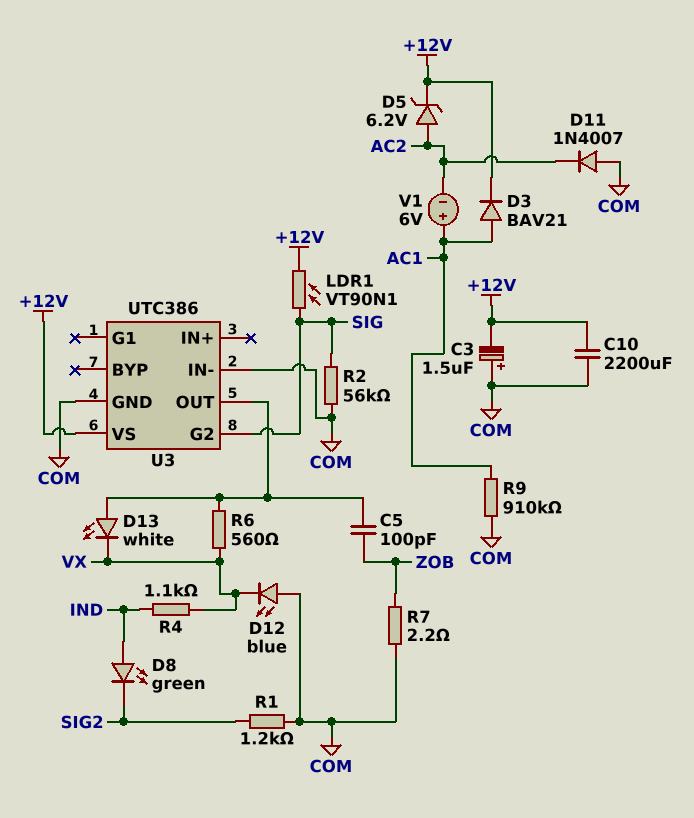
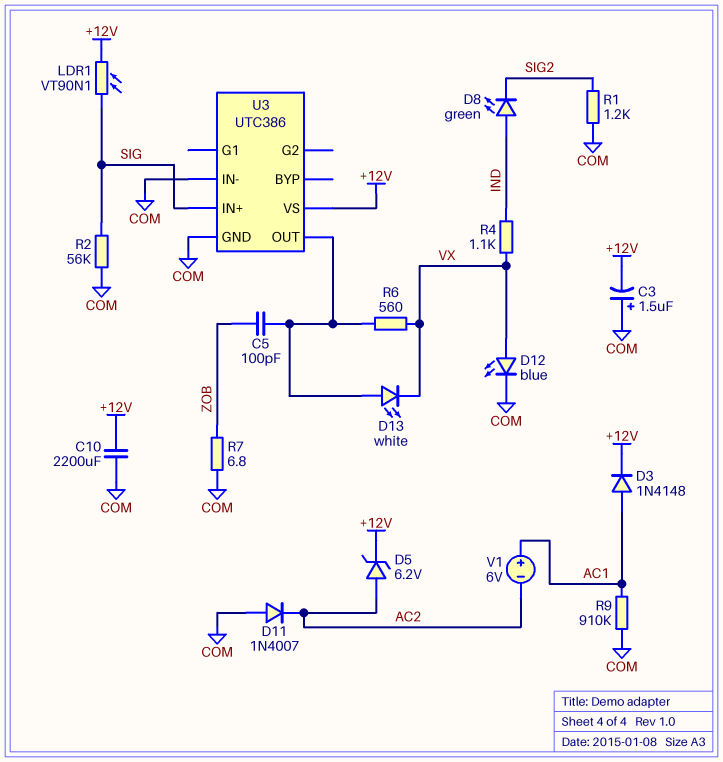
D3: diode BAV21 (A AC1, K +12V) -> diode 1N4148 (A AC1, K +12V)
D12: LED blue (A COM, K VX) -> LED blue (A VX, K COM)
R7: 2.2 (COM, ZOB) -> 6.8 (COM, ZOB)
U3 pin G2: SIG -> none
U3 pin IN+: none -> SIG

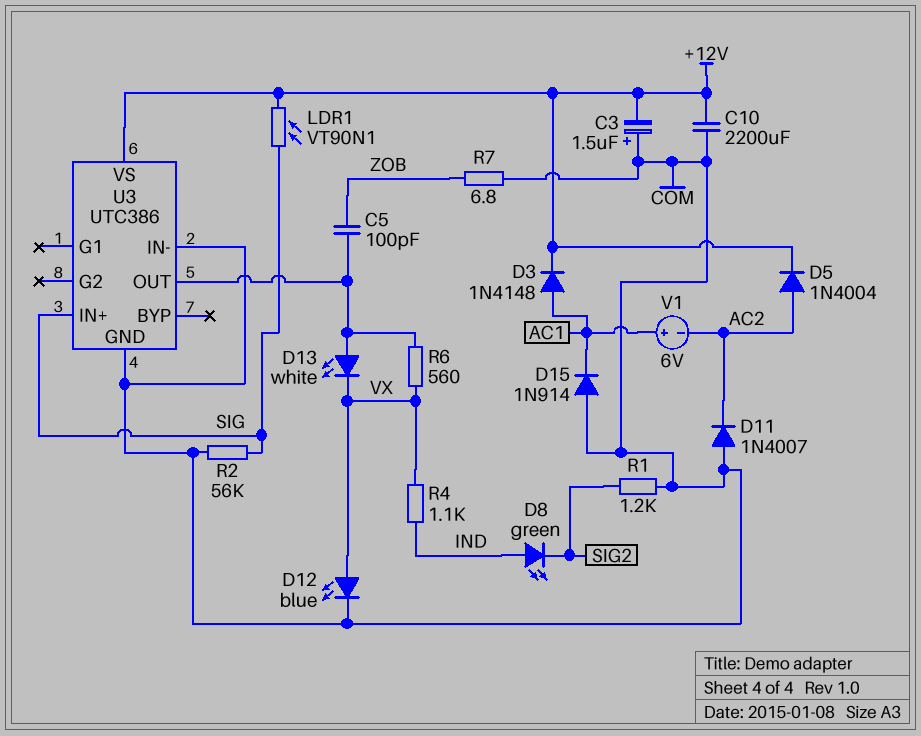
D5: zener 6.2V (A AC2, K +12V) -> diode 1N4004 (A AC2, K +12V)
D15: none -> diode 1N914 (A COM, K AC1)
R9: 910k (AC1, COM) -> none

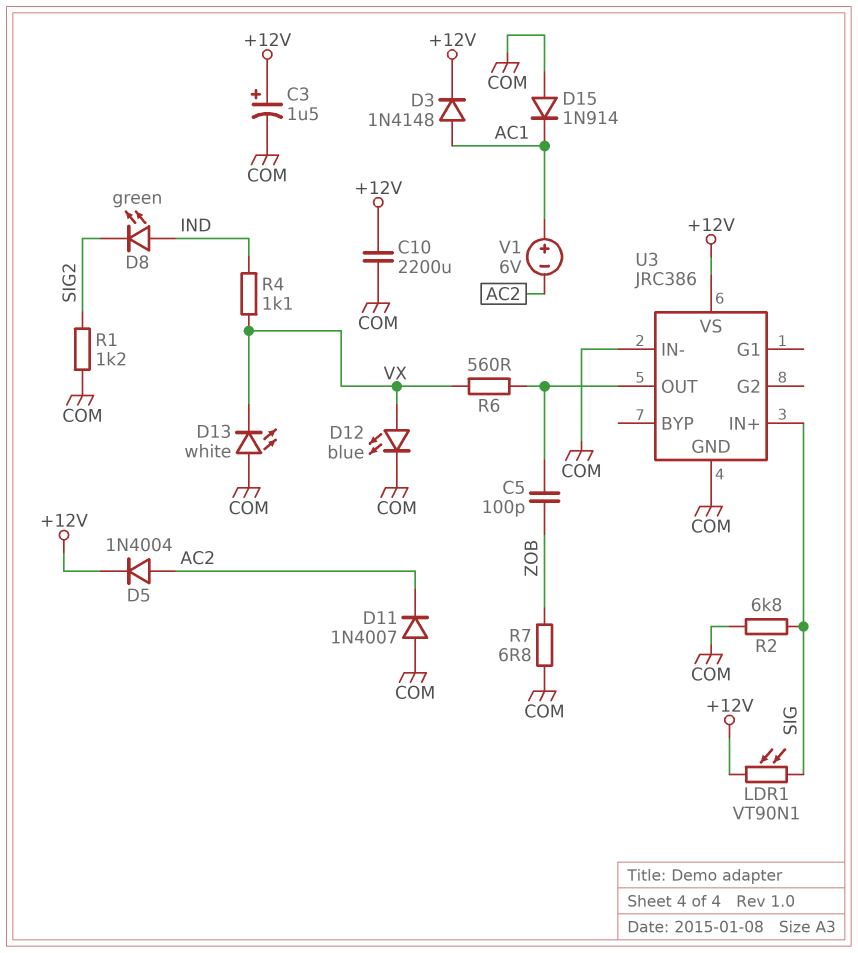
C3: 1.5uF (plus COM, minus +12V) -> 1.5uF (plus +12V, minus COM)
D13: LED white (A U3/OUT, K VX) -> LED white (A COM, K VX)
R2: 56k (COM, SIG) -> 6.8k (COM, SIG)
U3: UTC386 -> JRC386

